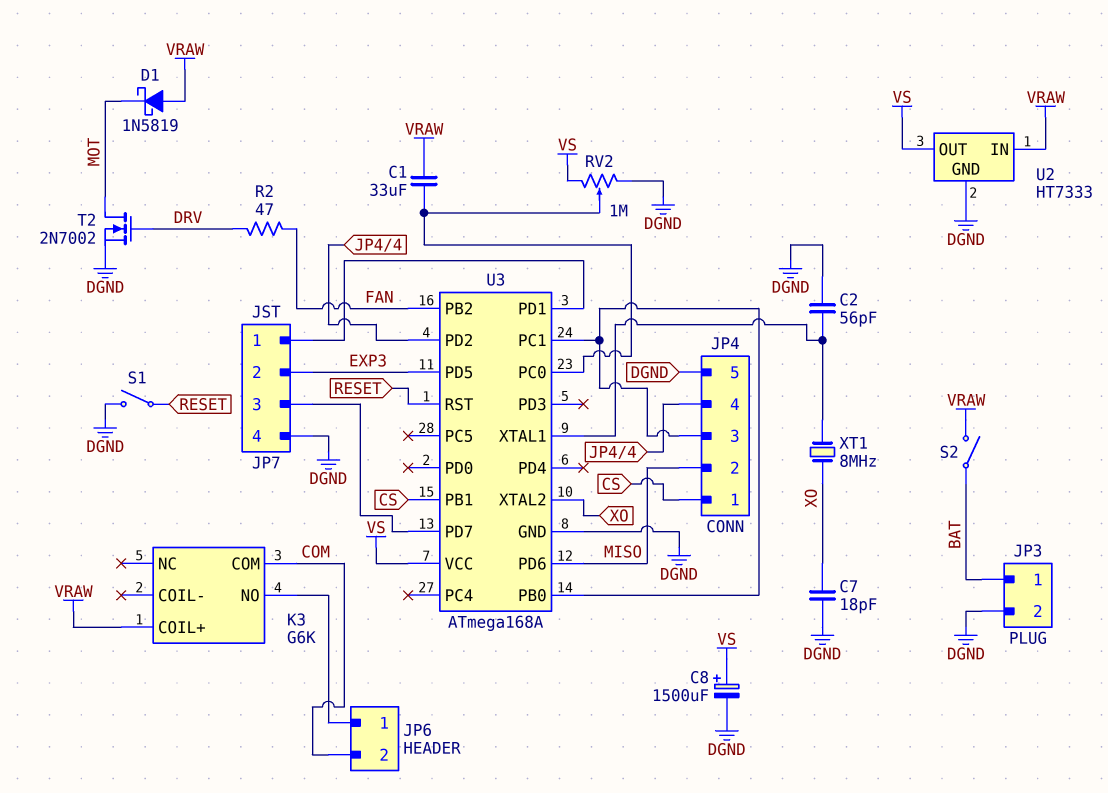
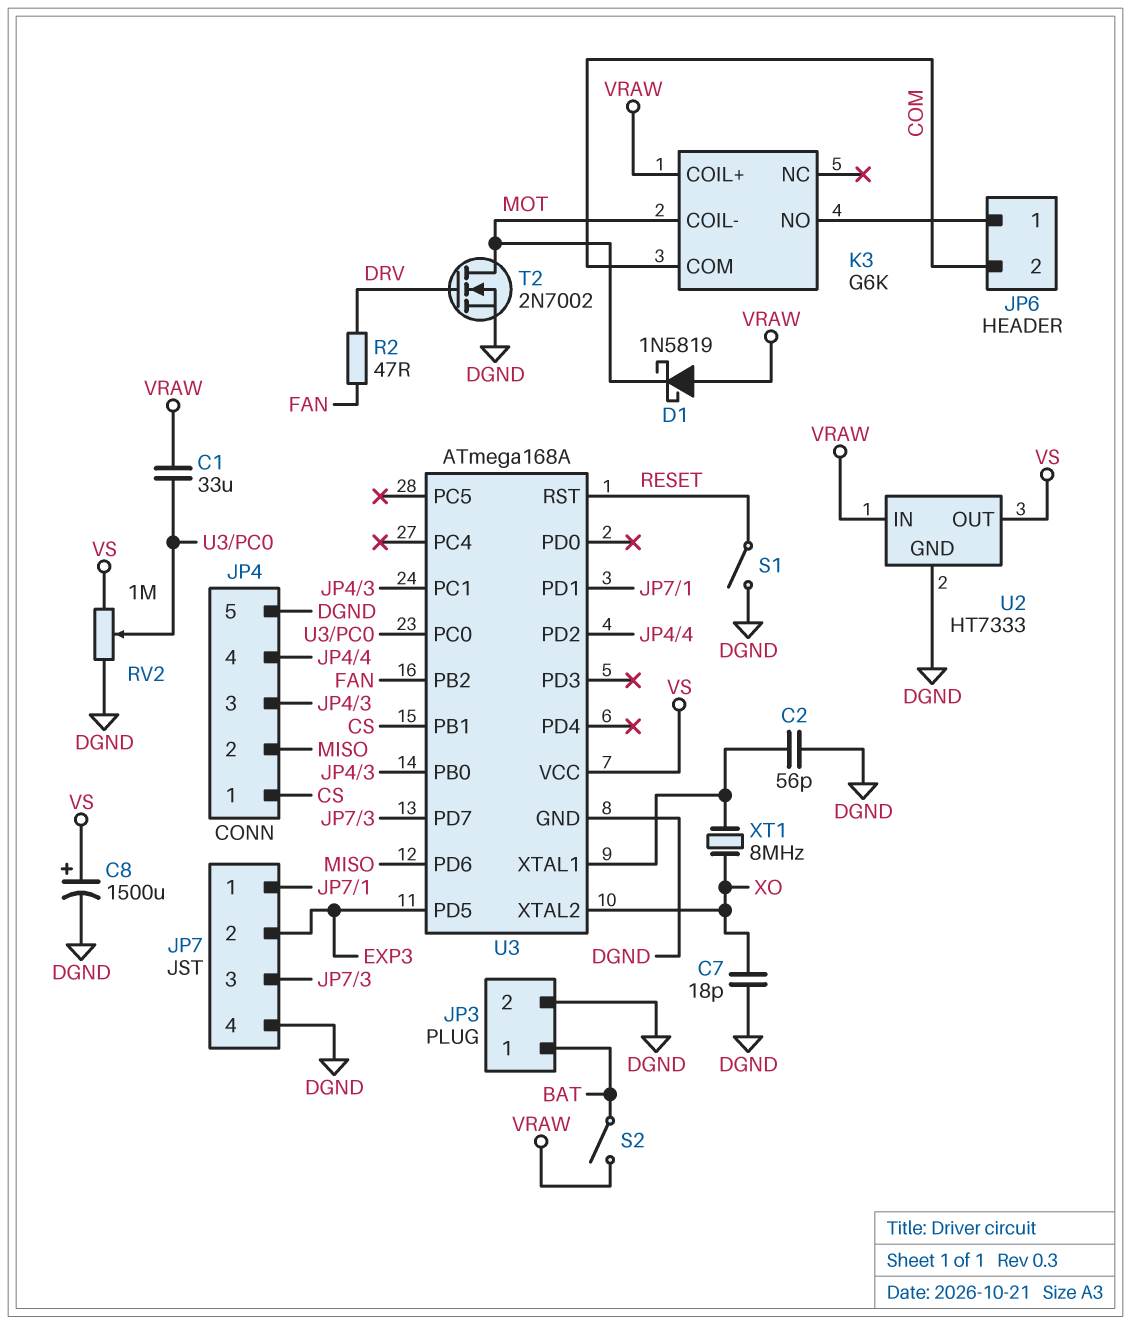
K3 pin COIL-: none -> MOT

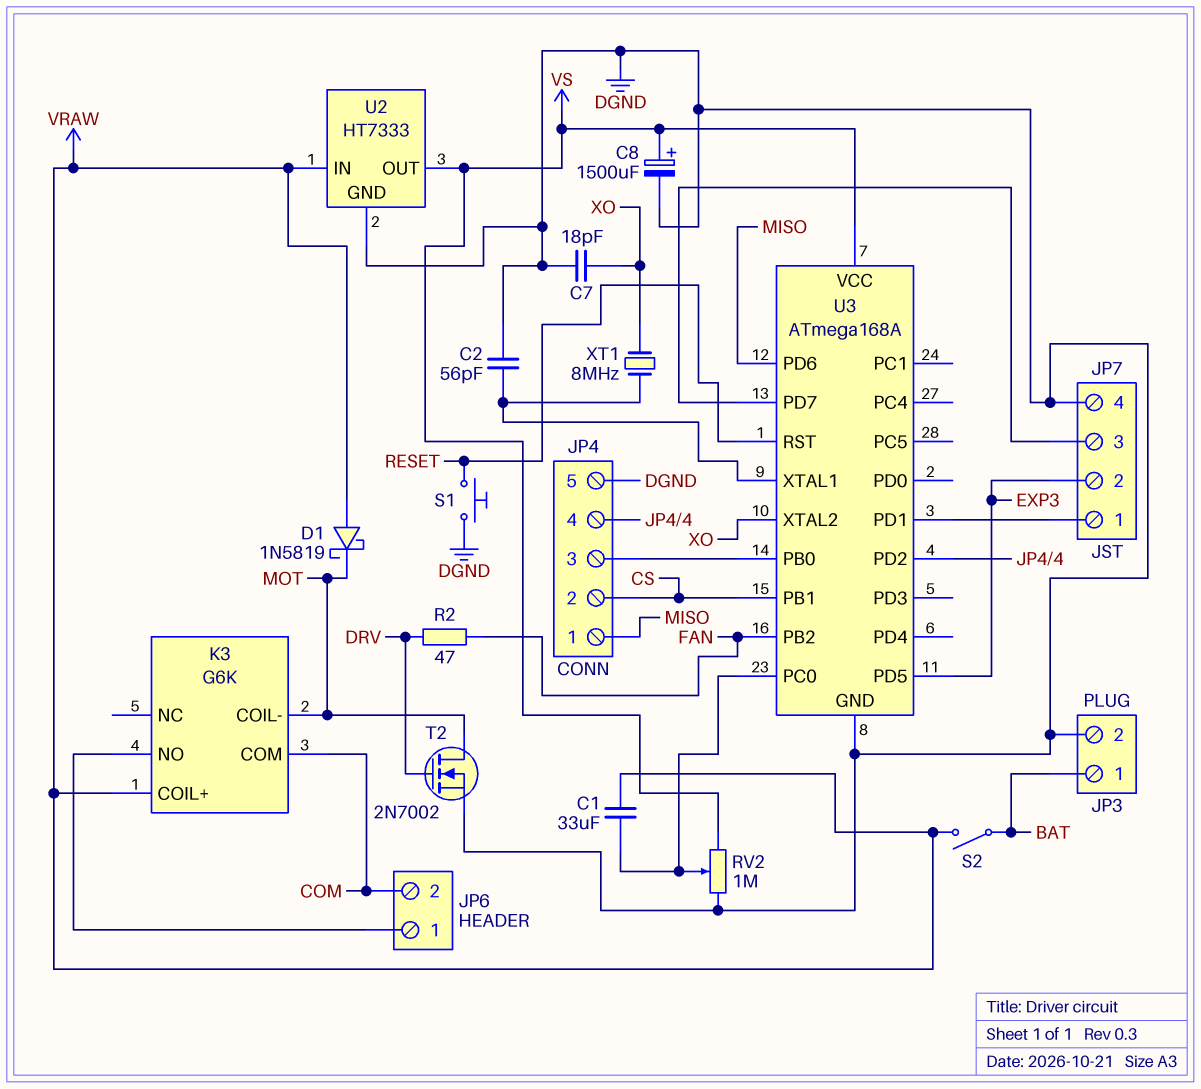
JP4 pin 1: CS -> MISO
JP4 pin 2: MISO -> CS
S1: switch (DGND, RESET) -> button (DGND, RESET)
U3 pin PC1: JP4/3 -> none

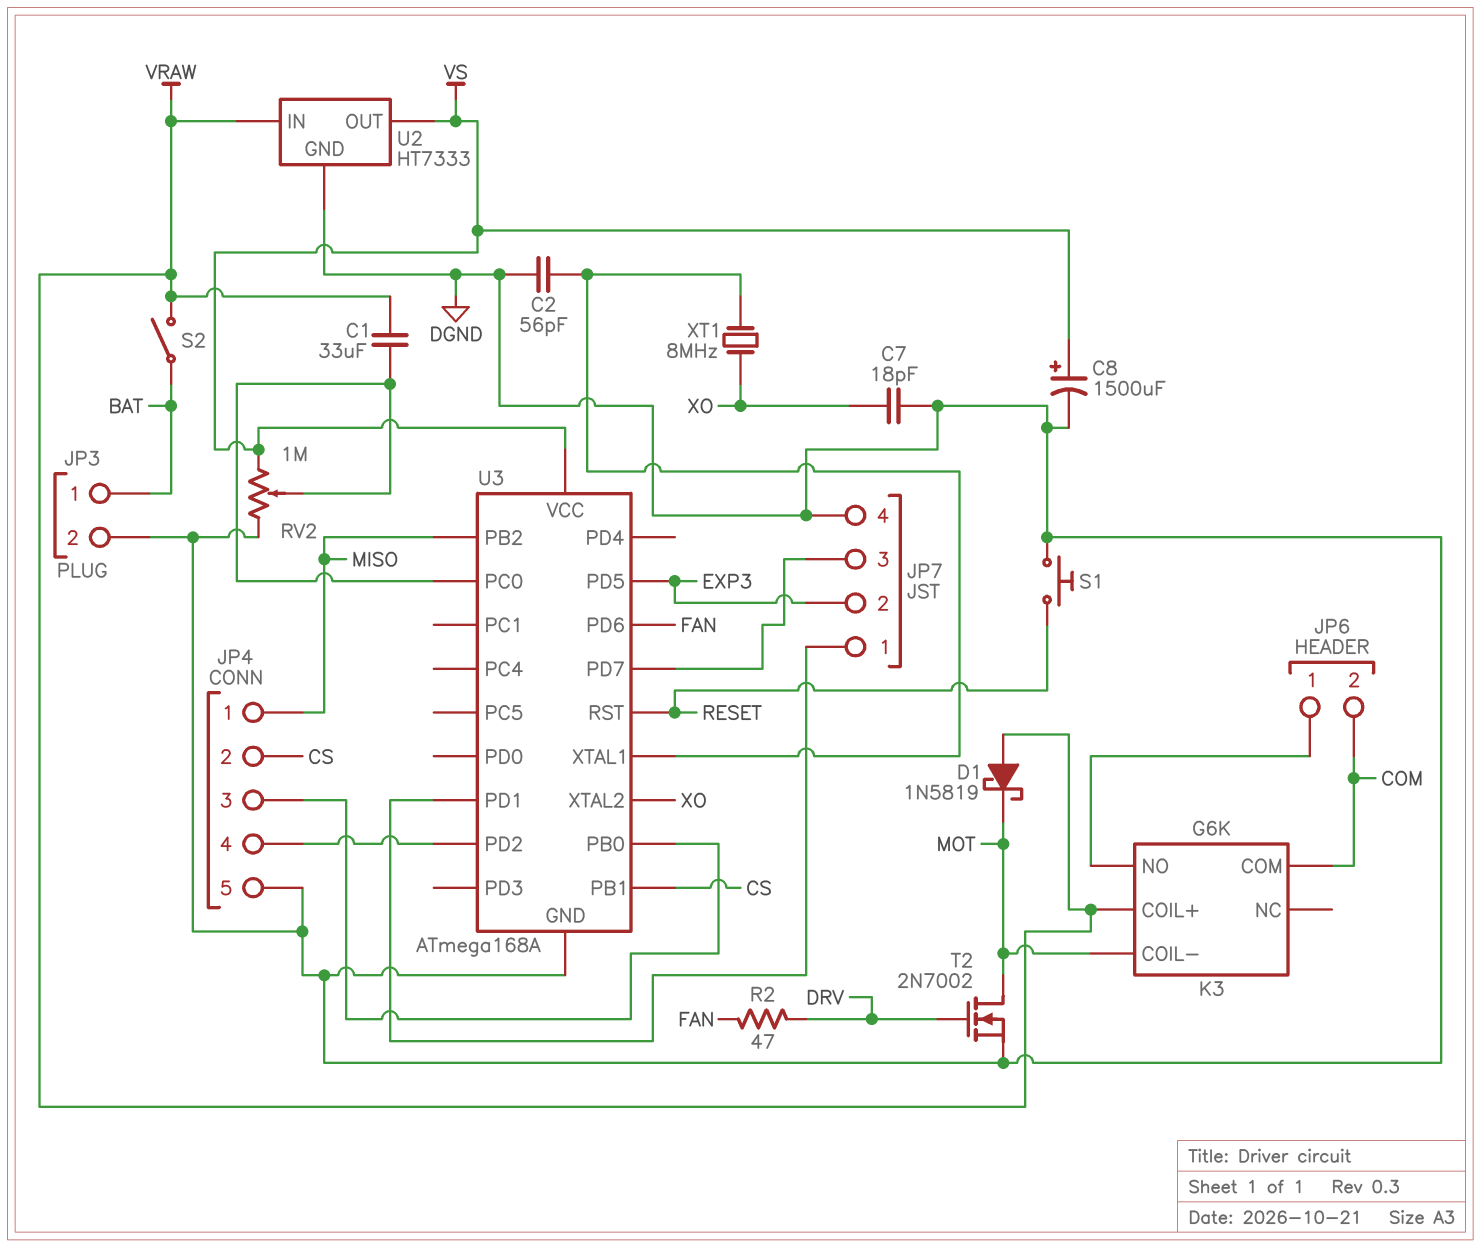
U3 pin PB2: FAN -> MISO
U3 pin PD6: MISO -> FAN

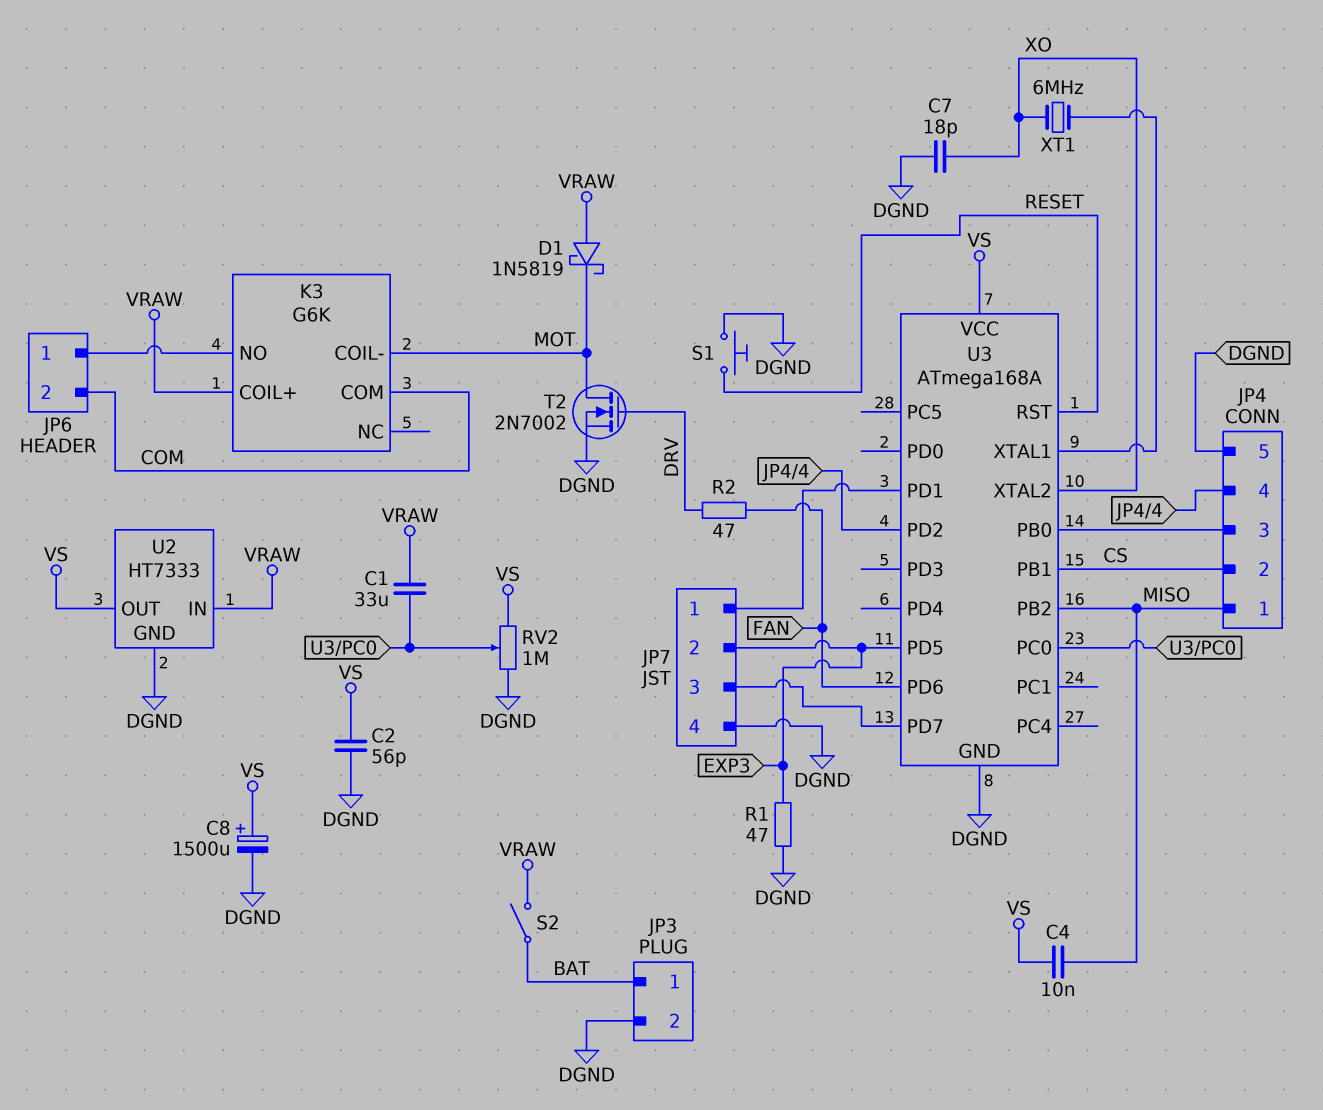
C2: 56pF (DGND, U3/XTAL1) -> 56pF (DGND, VS)
C4: none -> 10nF (MISO, VS)
R1: none -> 47 (DGND, EXP3)
XT1: 8MHz (U3/XTAL1, XO) -> 6MHz (U3/XTAL1, XO)

